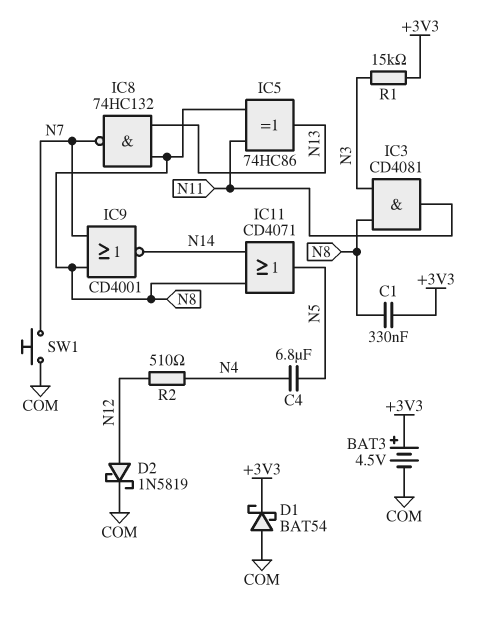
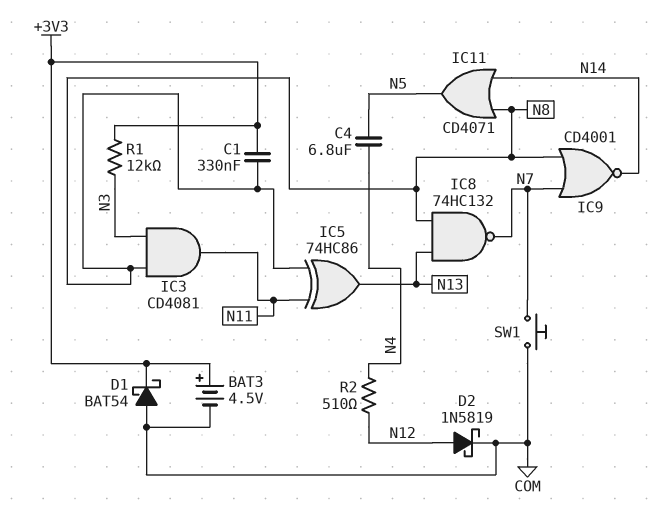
R1: 15k (+3V3, N3) -> 12k (+3V3, N3)

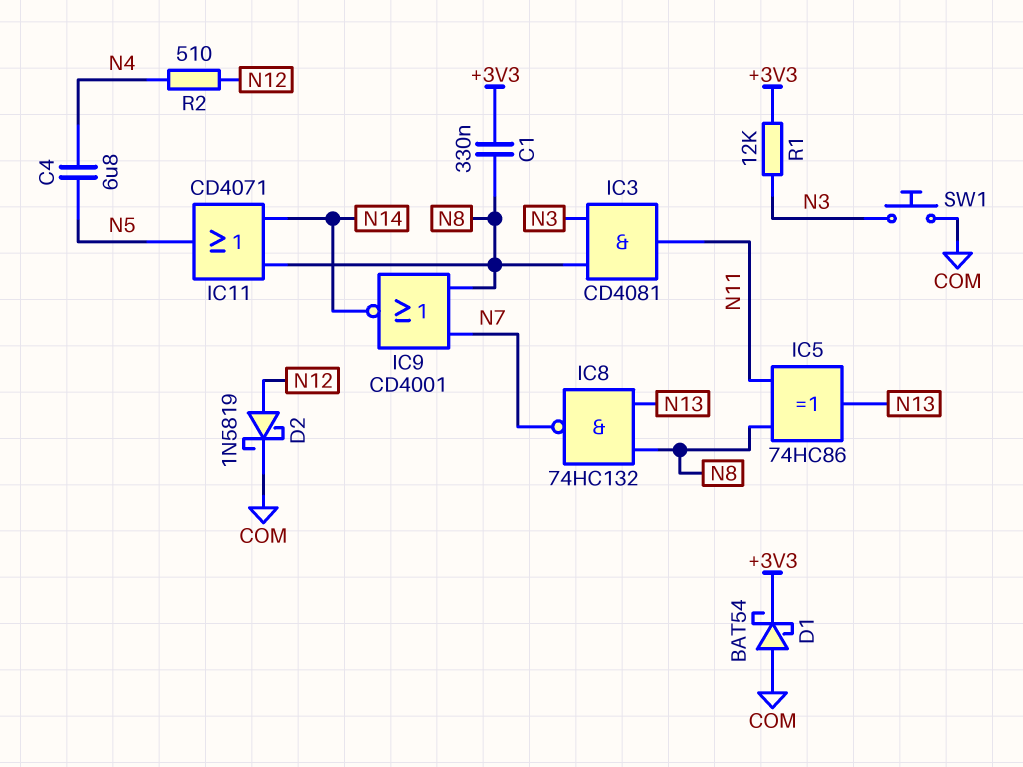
BAT3: 4.5V (plus +3V3, minus COM) -> none
SW1: button (COM, N7) -> button (COM, N3)

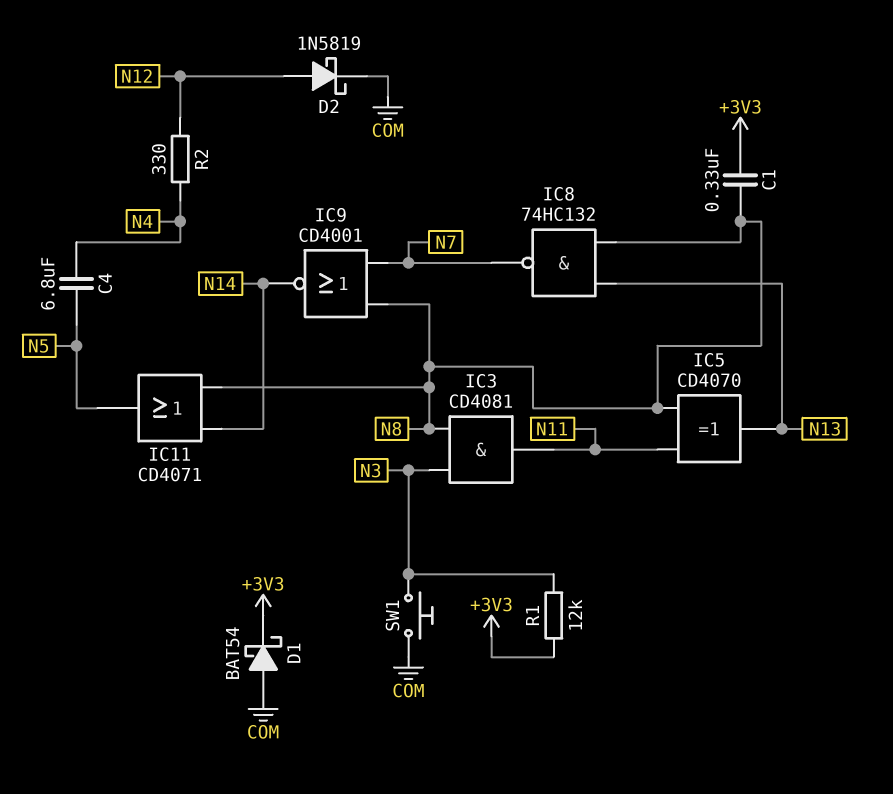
IC5: XOR 74HC86 (in N8, in N11, out N13) -> XOR CD4070 (in N8, in N11, out N13)
R2: 510 (N4, N12) -> 330 (N4, N12)

